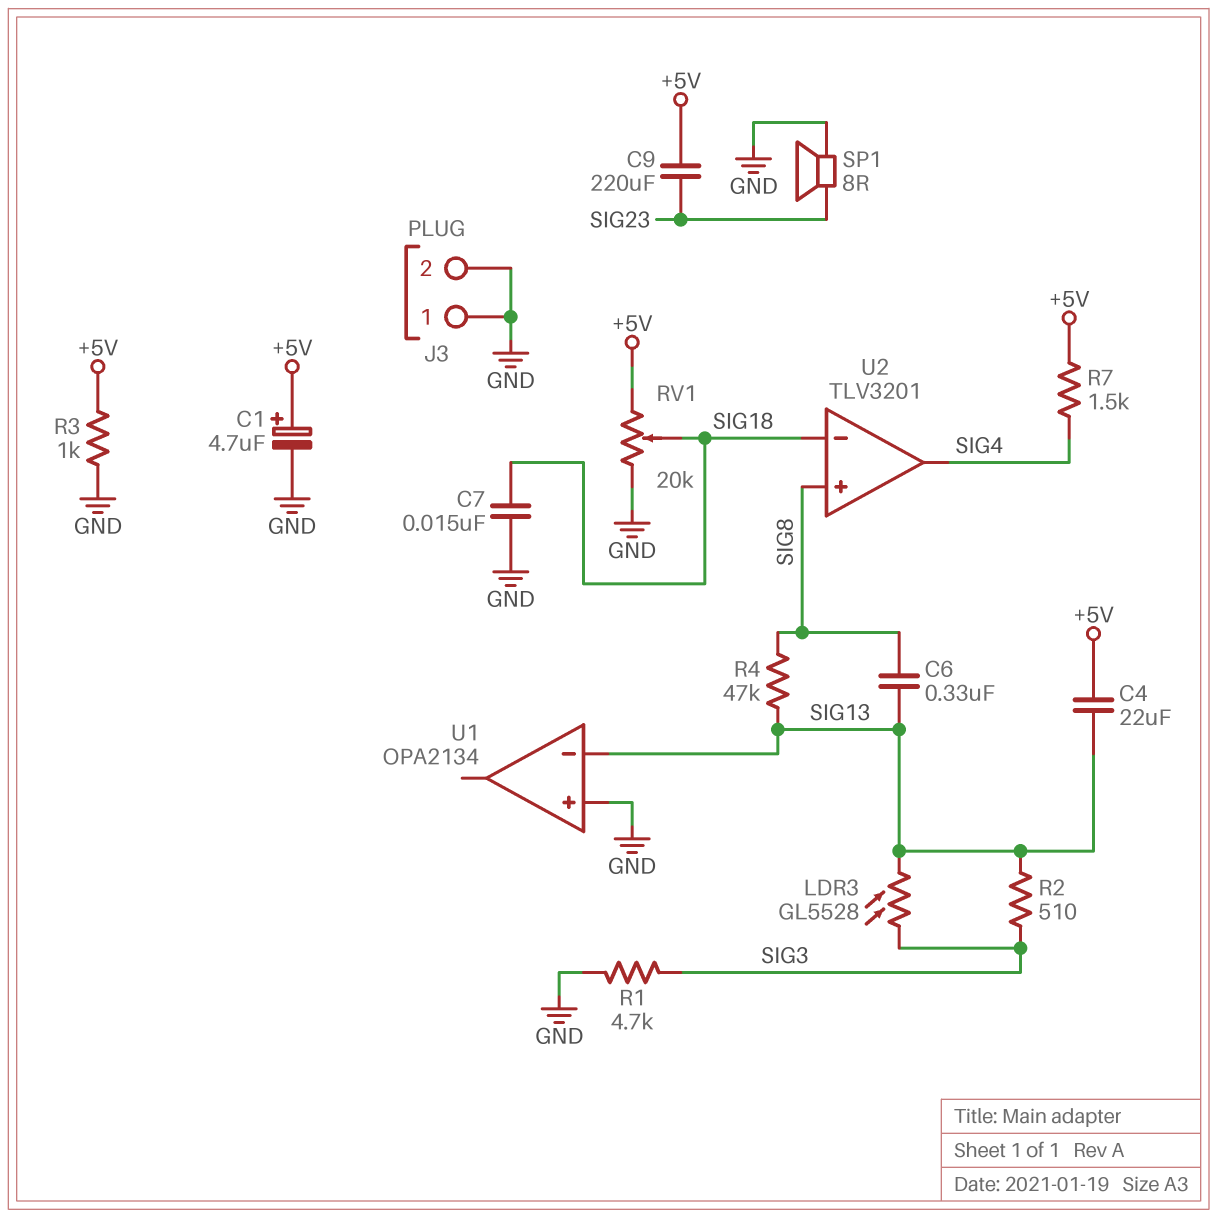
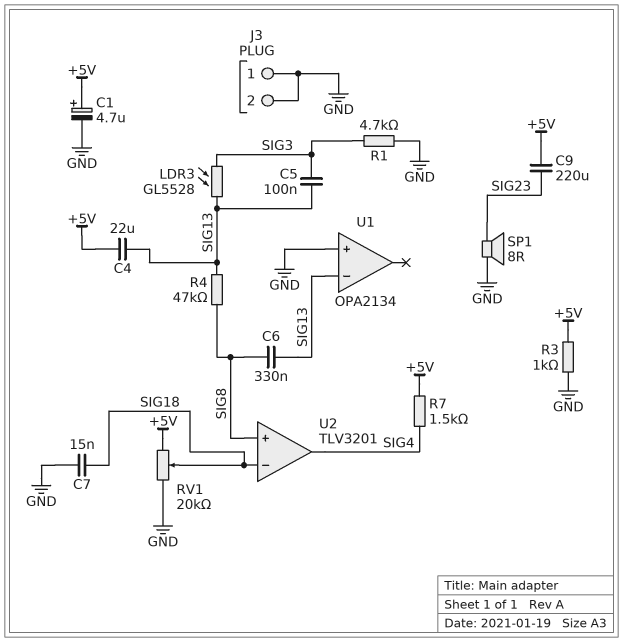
C5: none -> 100nF (SIG3, SIG13)
R2: 510 (SIG3, SIG13) -> none

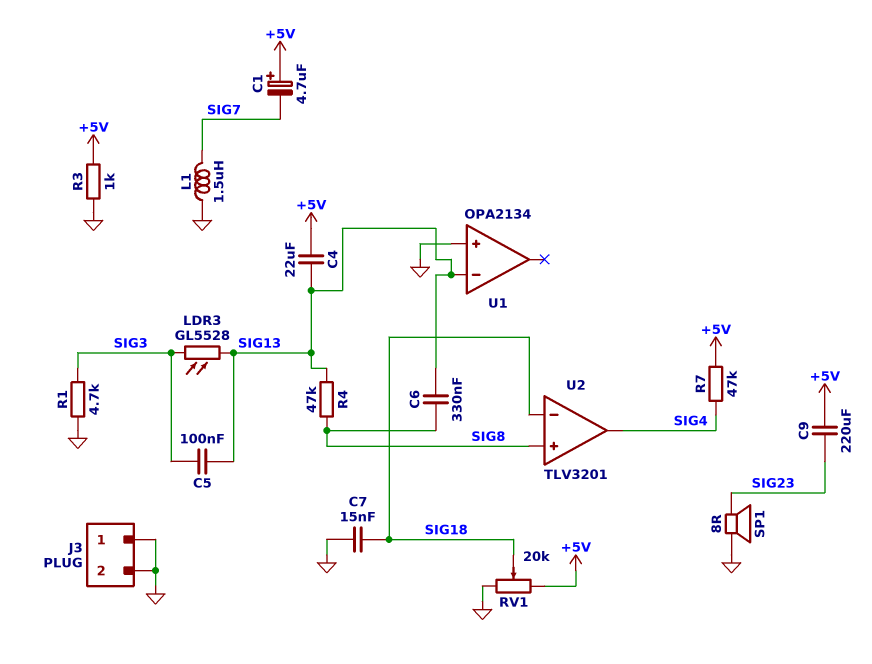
C1: 4.7uF (plus +5V, minus GND) -> 4.7uF (plus +5V, minus SIG7)
L1: none -> 1.5uH (GND, SIG7)
R7: 1.5k (+5V, SIG4) -> 47k (+5V, SIG4)

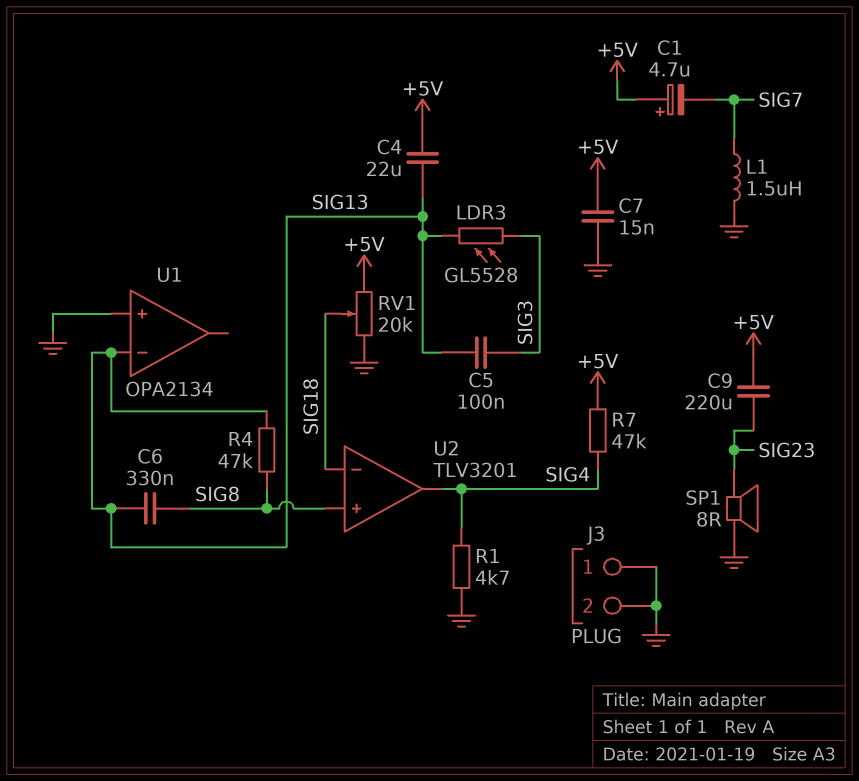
C7: 15nF (GND, SIG18) -> 15nF (+5V, GND)
R1: 4.7k (GND, SIG3) -> 4.7k (GND, SIG4)
R3: 1k (+5V, GND) -> none

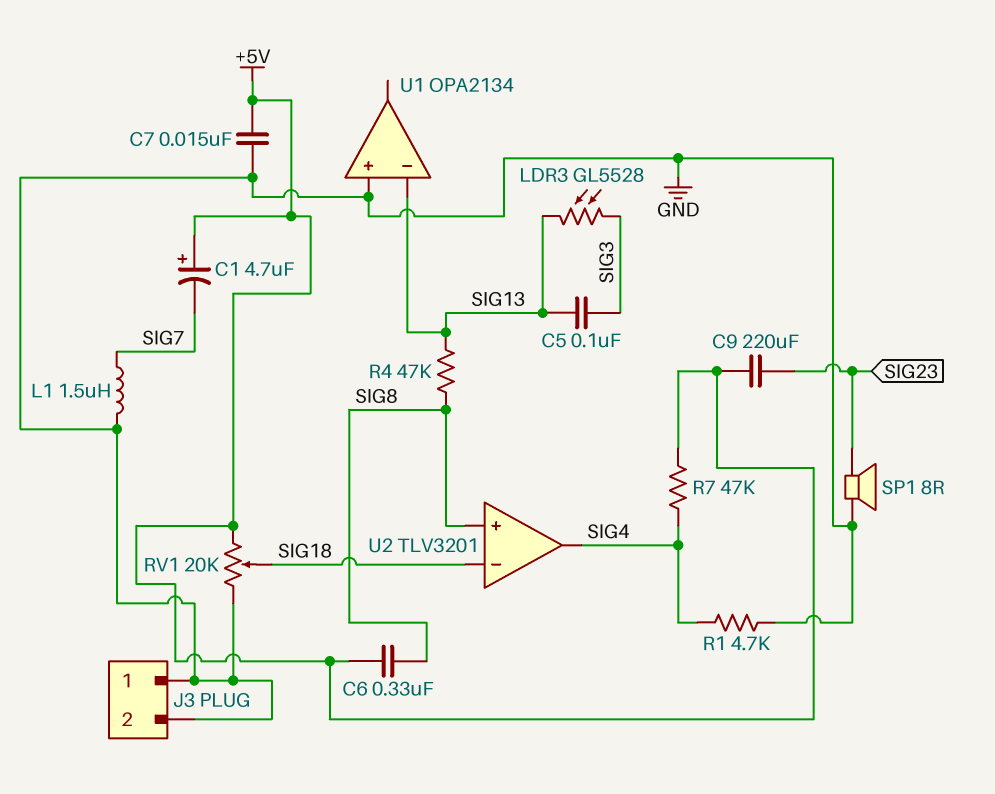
C4: 22uF (+5V, SIG13) -> none
C6: 330nF (SIG8, SIG13) -> 330nF (+5V, SIG8)

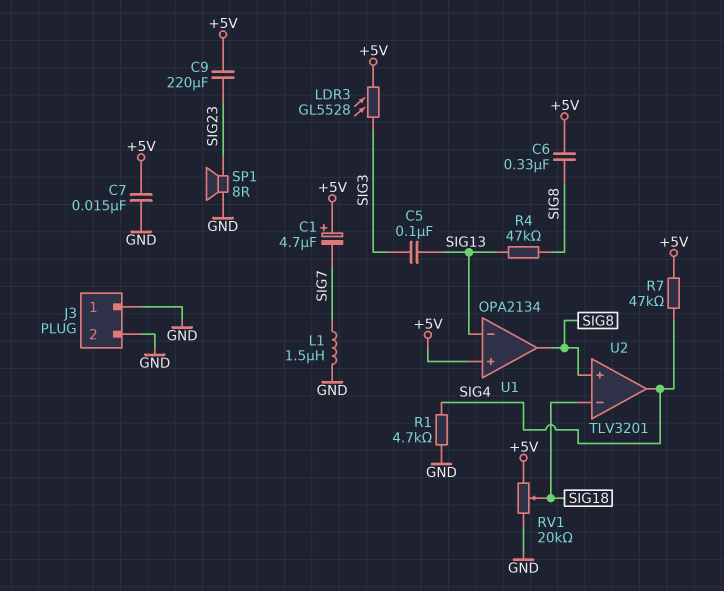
LDR3: GL5528 (SIG3, SIG13) -> GL5528 (+5V, SIG3)
U1 pin in+: GND -> +5V
U1 pin out: none -> SIG8

